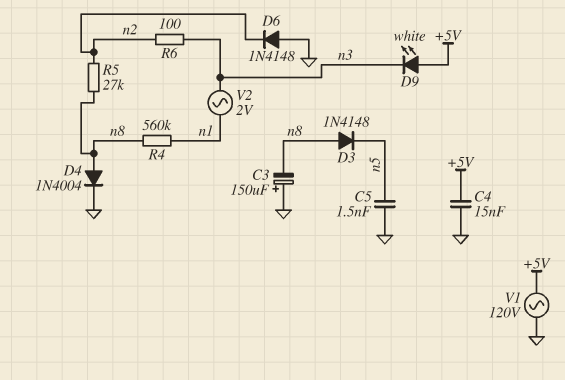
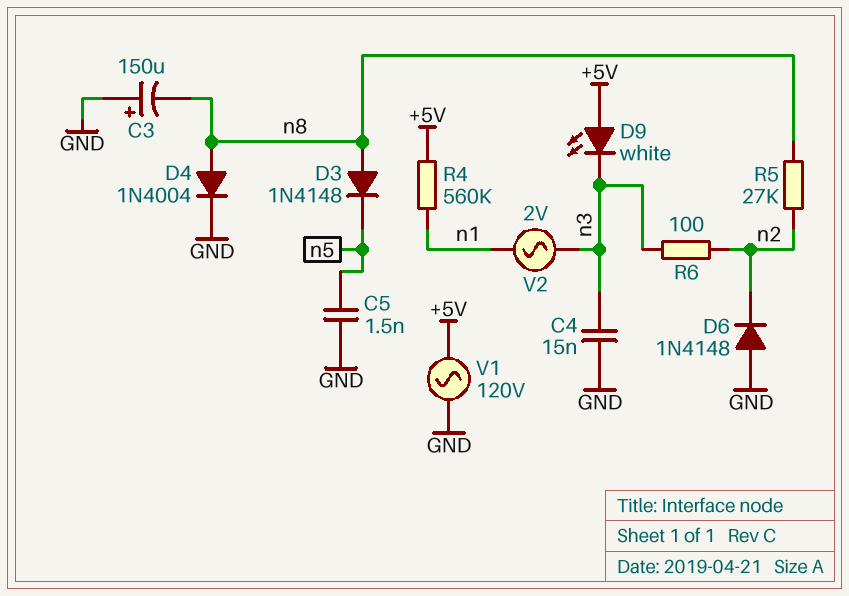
C4: 15nF (+5V, GND) -> 15nF (GND, n3)
R4: 560k (n1, n8) -> 560k (+5V, n1)

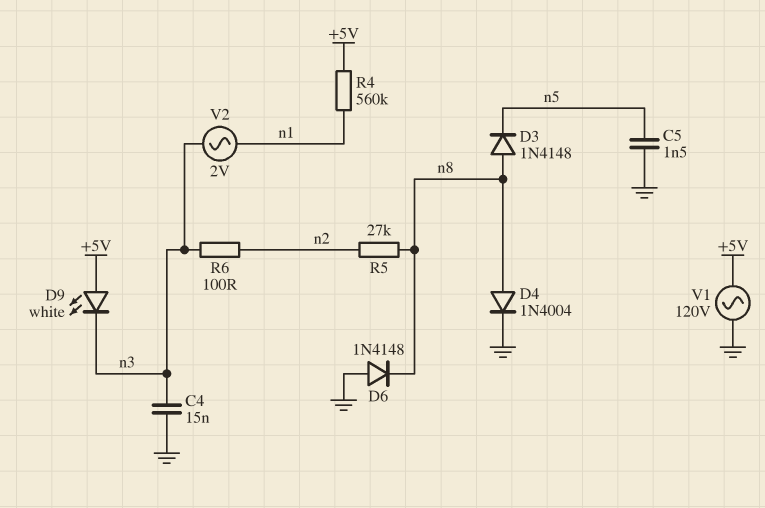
C3: 150uF (plus GND, minus n8) -> none
D6: diode 1N4148 (A GND, K n2) -> diode 1N4148 (A GND, K n8)

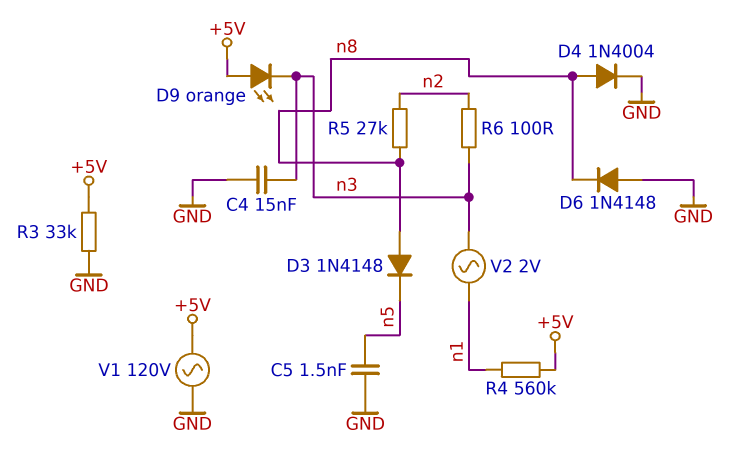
D9: LED white (A +5V, K n3) -> LED orange (A +5V, K n3)
R3: none -> 33k (+5V, GND)

